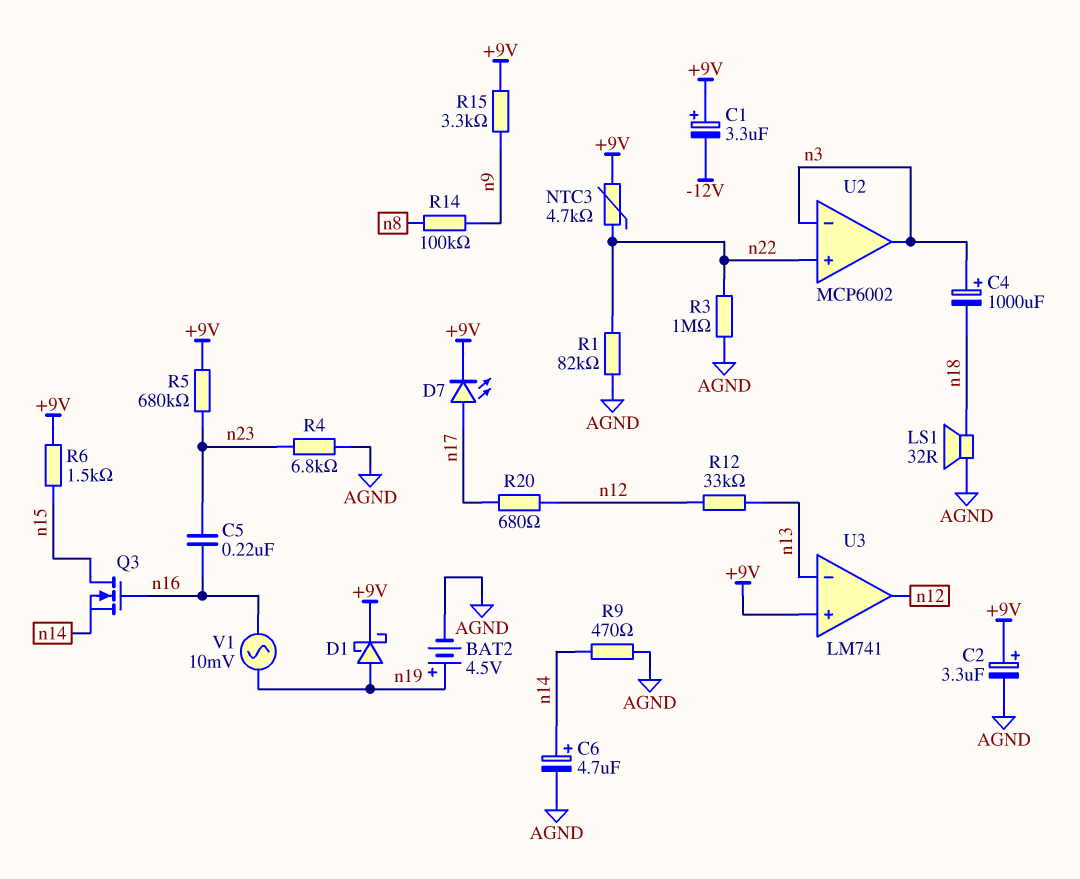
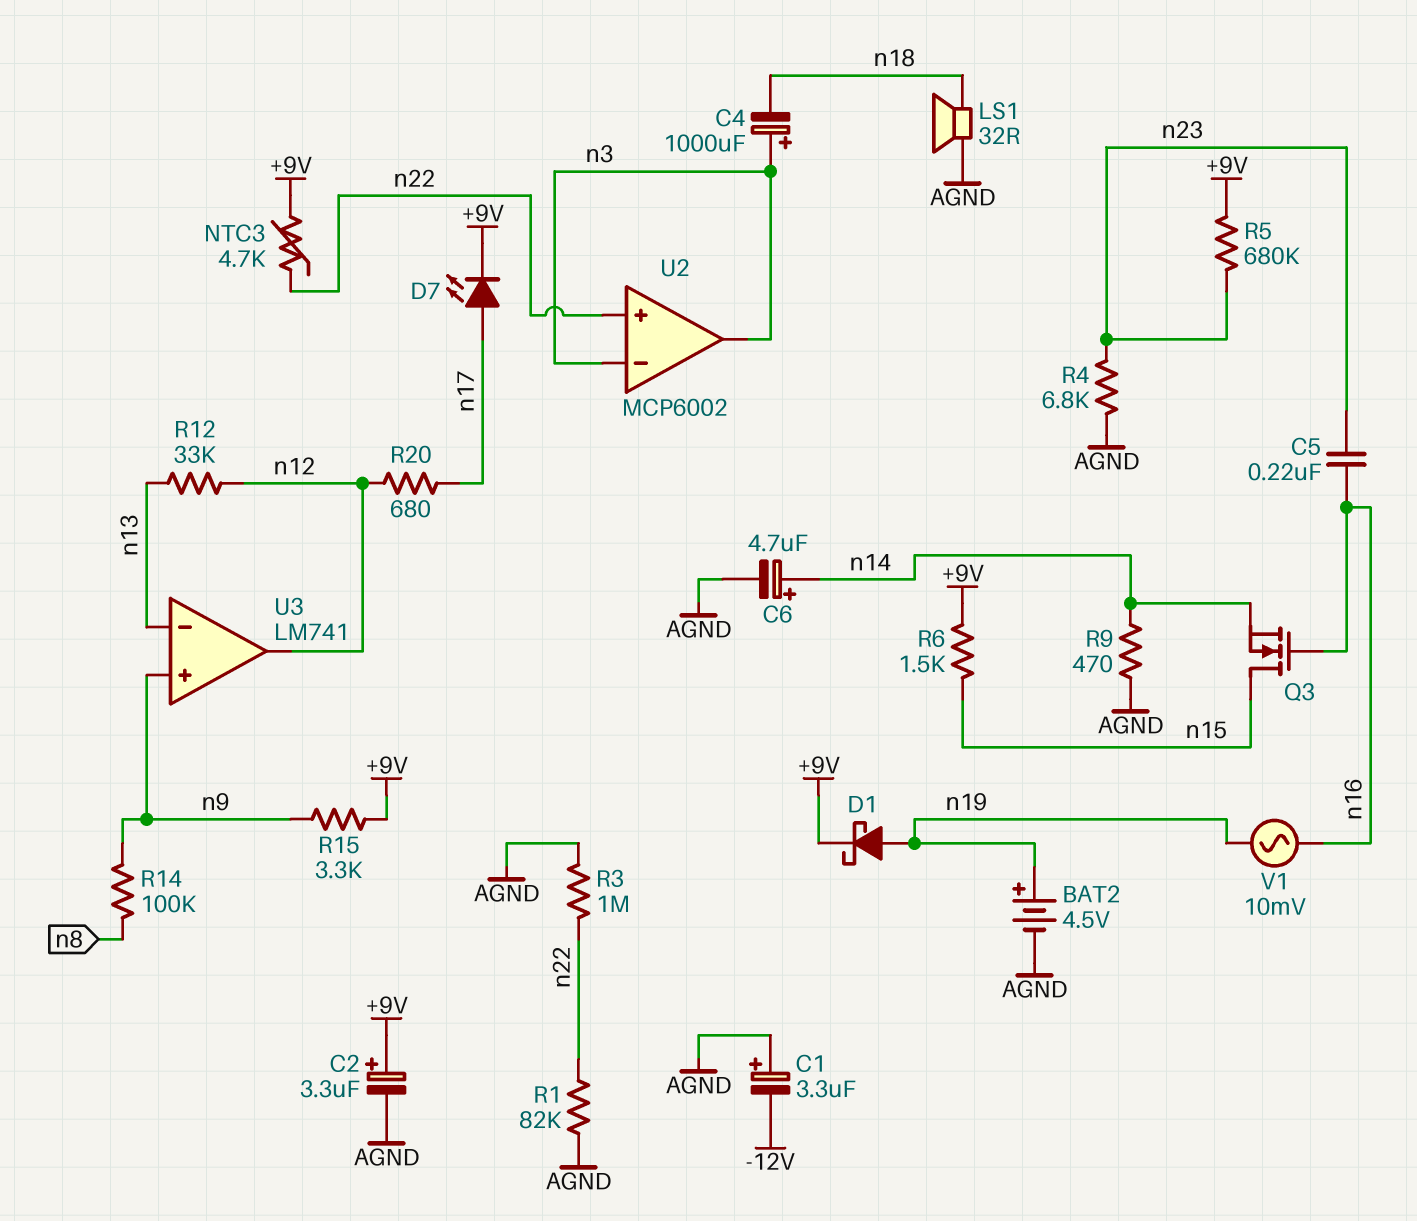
C1: 3.3uF (plus +9V, minus -12V) -> 3.3uF (plus AGND, minus -12V)
U3 pin in+: +9V -> n9

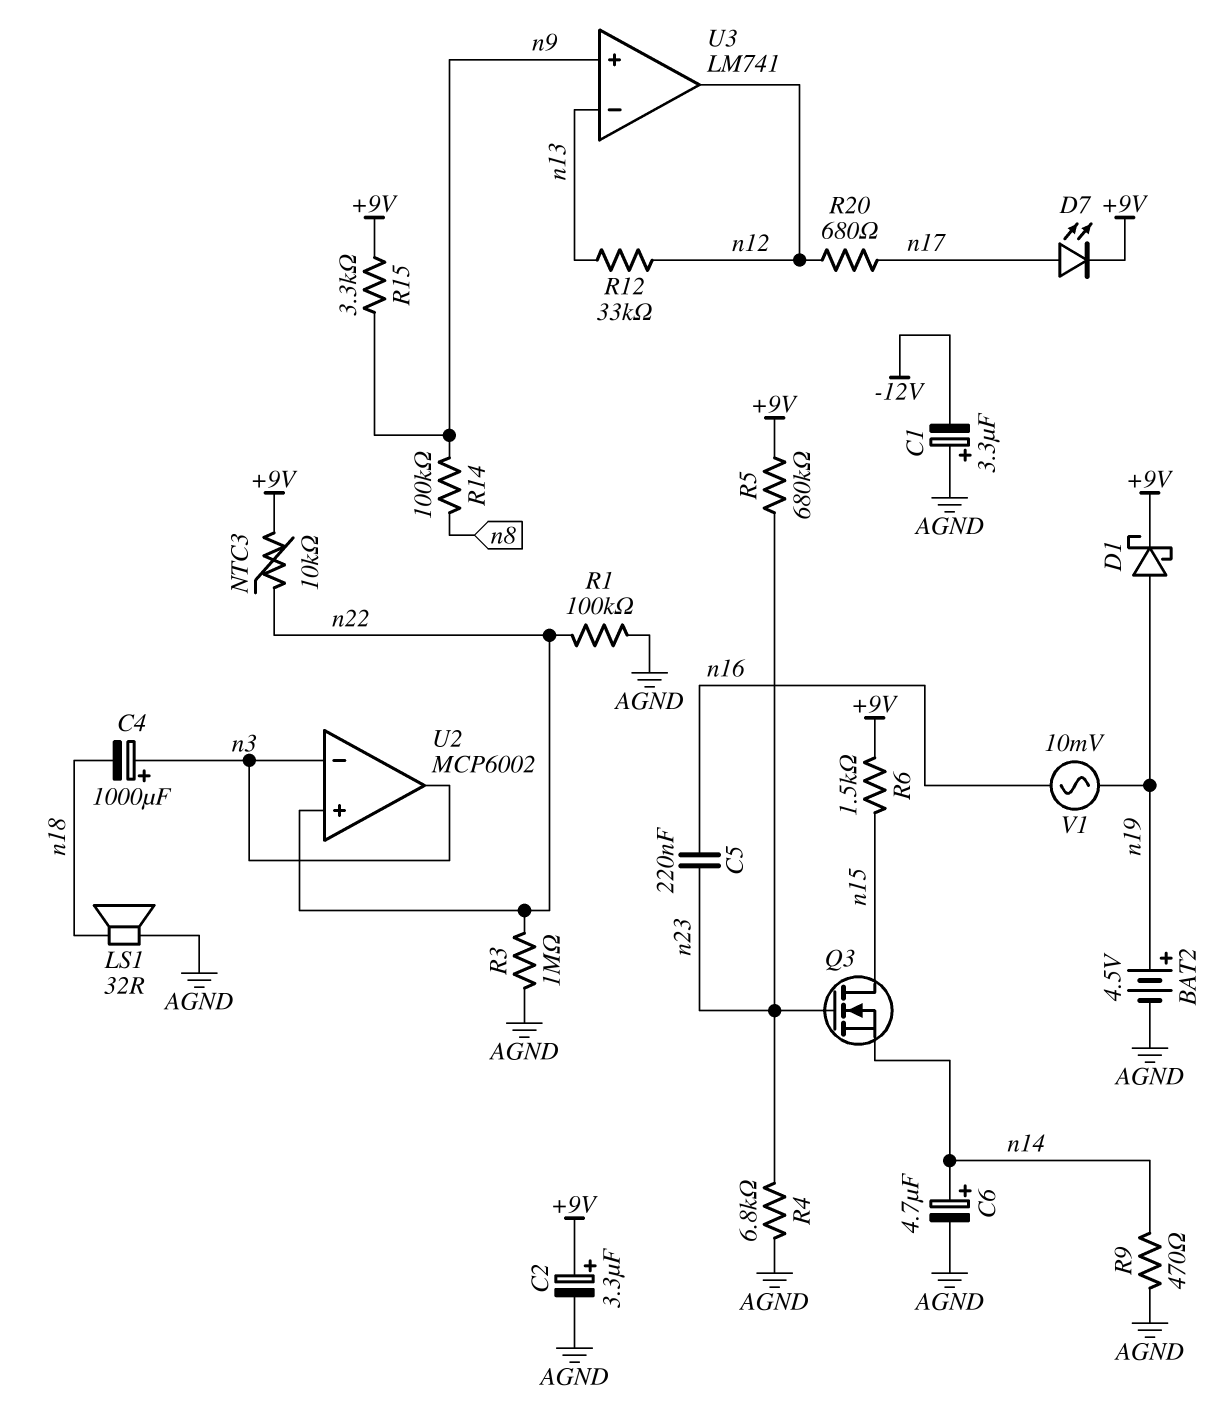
NTC3: 4.7k (+9V, n22) -> 10k (+9V, n22)
Q3: NMOS (G n16, D n15, S n14) -> NMOS (G n23, D n15, S n14)
R1: 82k (AGND, n22) -> 100k (AGND, n22)

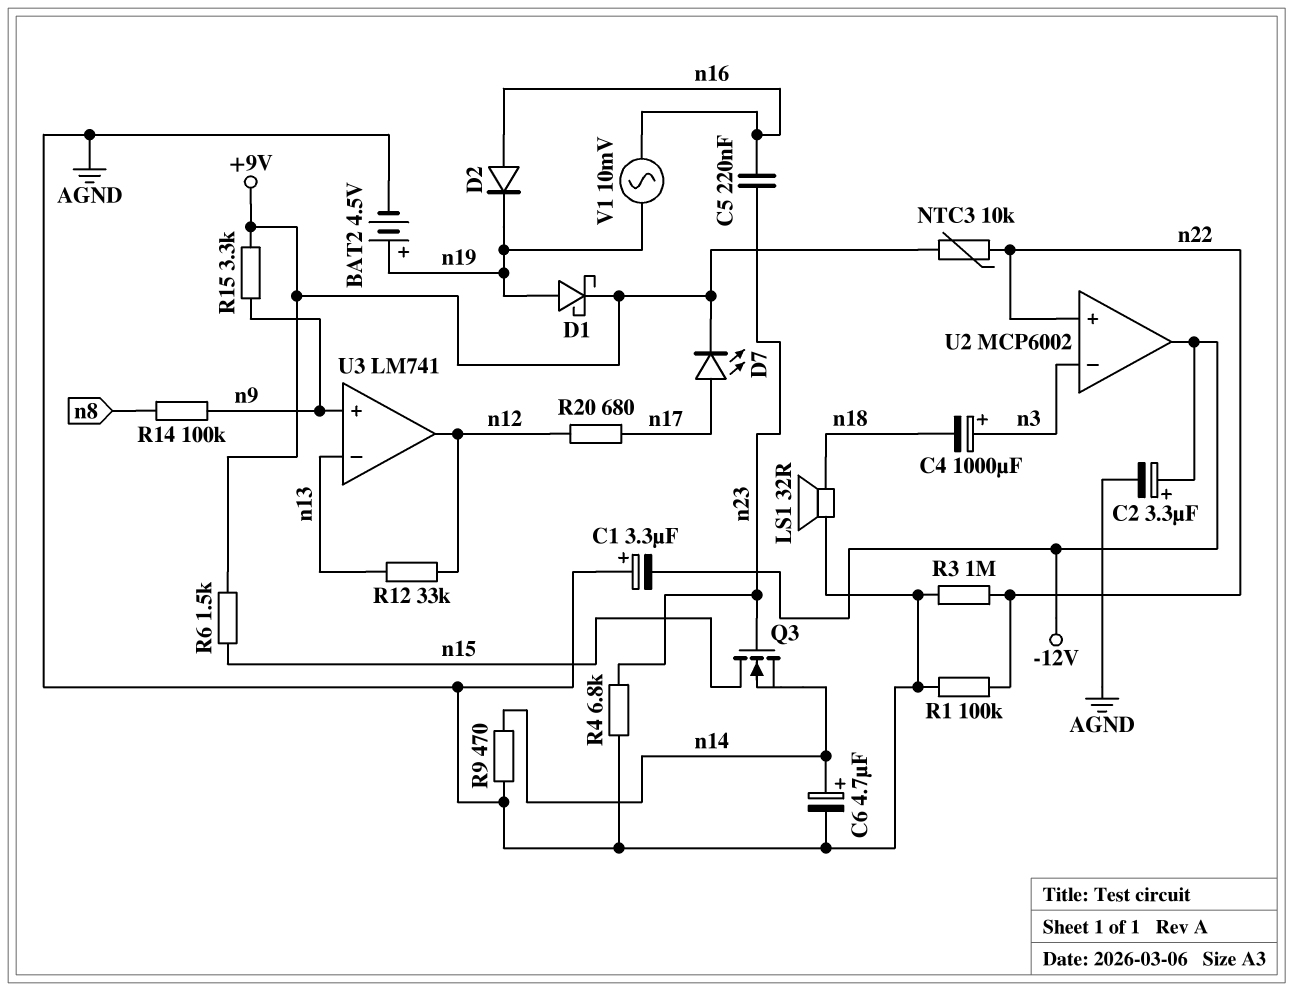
C2: 3.3uF (plus +9V, minus AGND) -> 3.3uF (plus -12V, minus AGND)
D2: none -> diode (A n16, K n19)
R5: 680k (+9V, n23) -> none
U2 pin out: n3 -> -12V

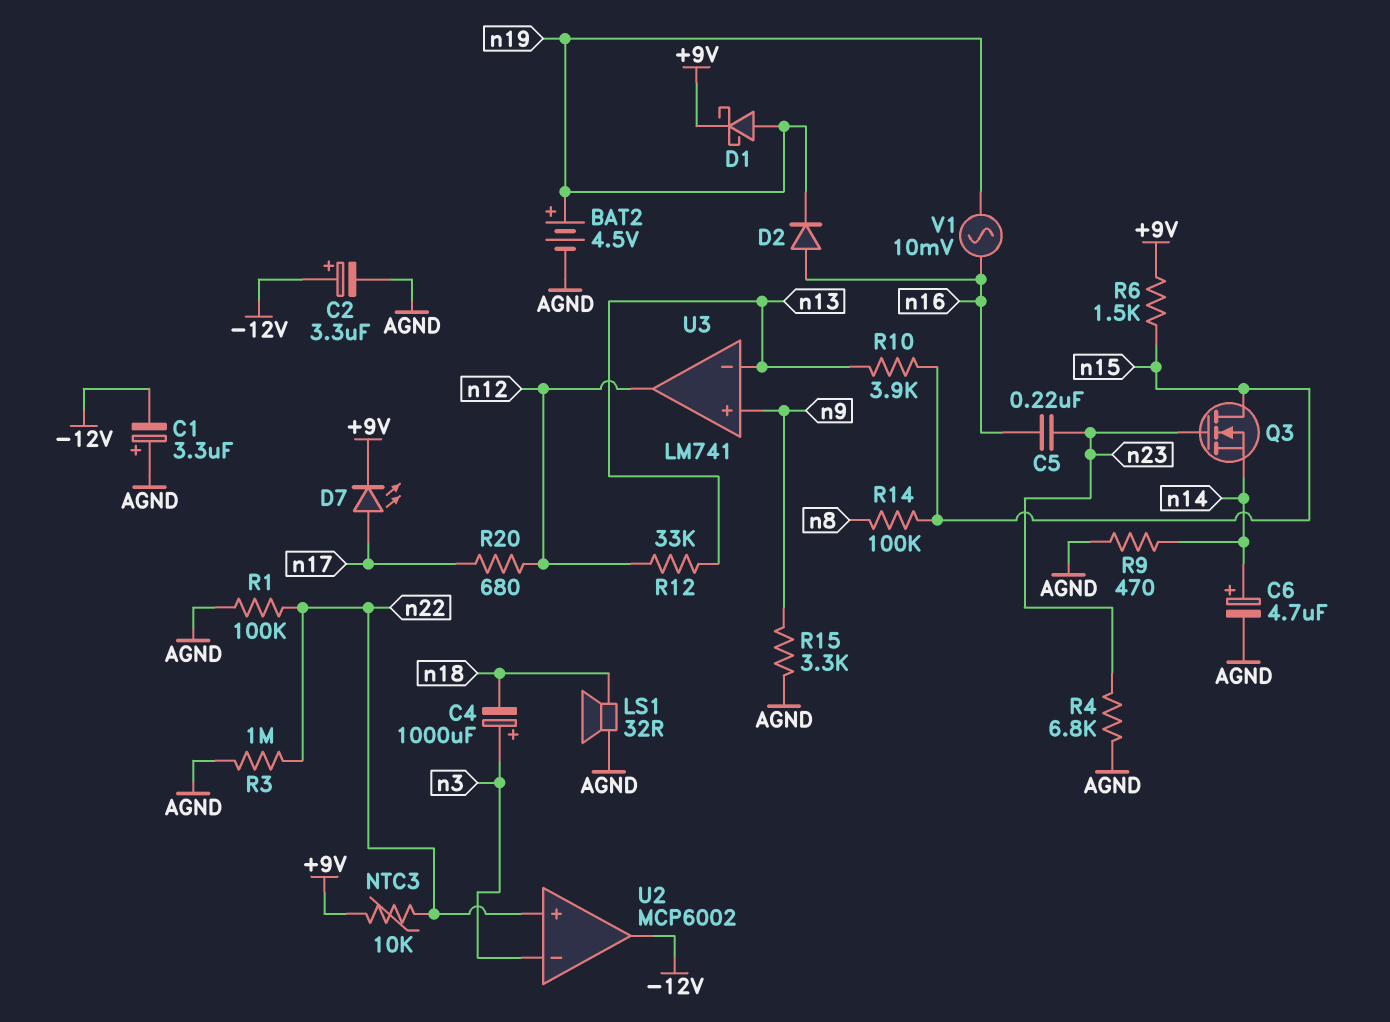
R10: none -> 3.9k (n13, n15)
R14: 100k (n8, n9) -> 100k (n8, n15)
R15: 3.3k (+9V, n9) -> 3.3k (AGND, n9)

